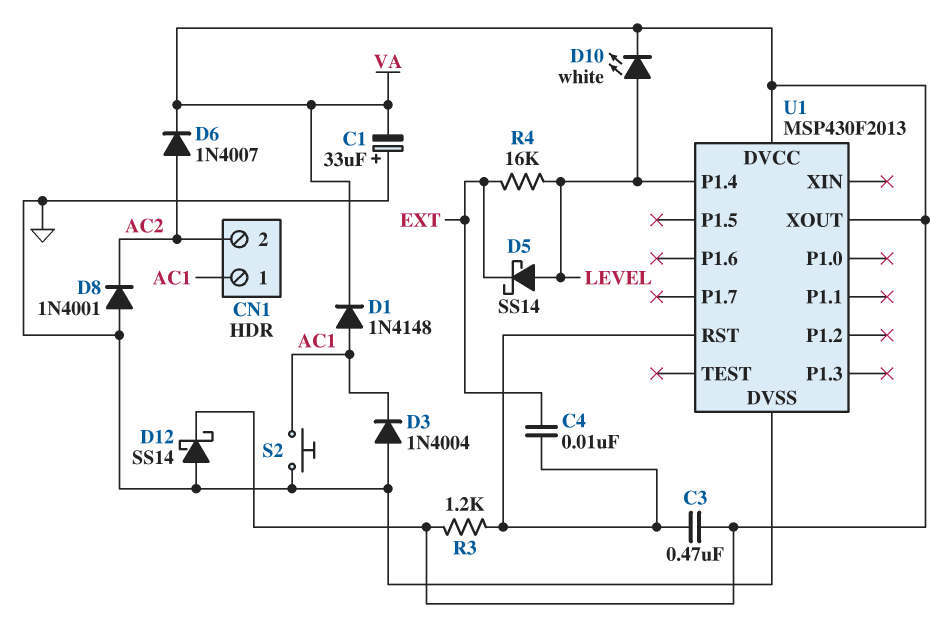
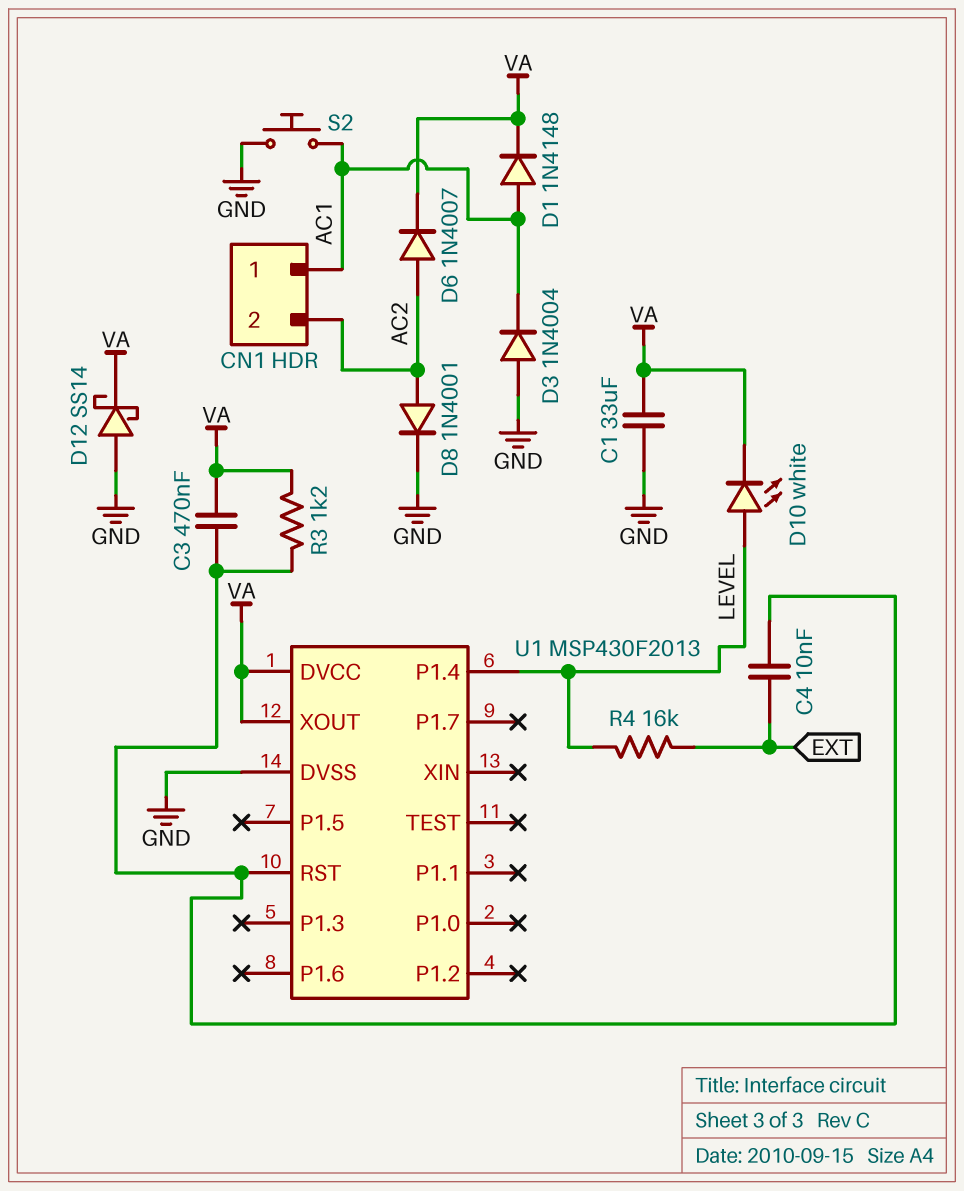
C1: 33uF (plus GND, minus VA) -> 33uF (GND, VA)
D5: schottky SS14 (A LEVEL, K EXT) -> none
D8: diode 1N4001 (A GND, K AC2) -> diode 1N4001 (A AC2, K GND)

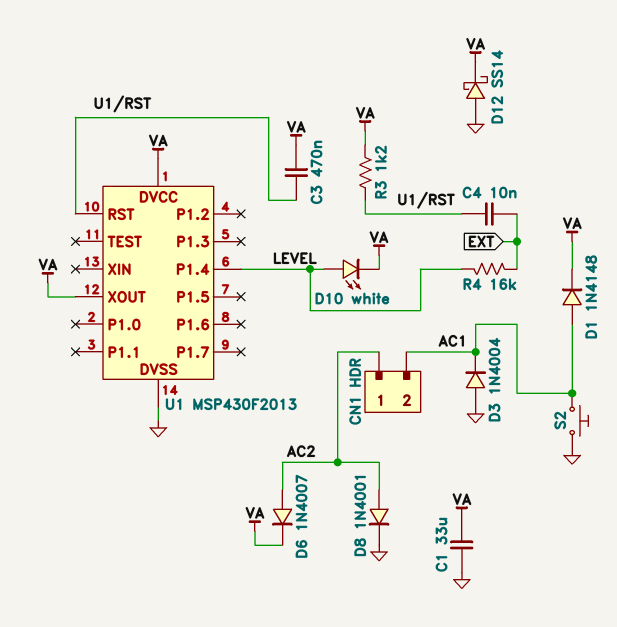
CN1 pin 1: AC1 -> AC2
CN1 pin 2: AC2 -> AC1

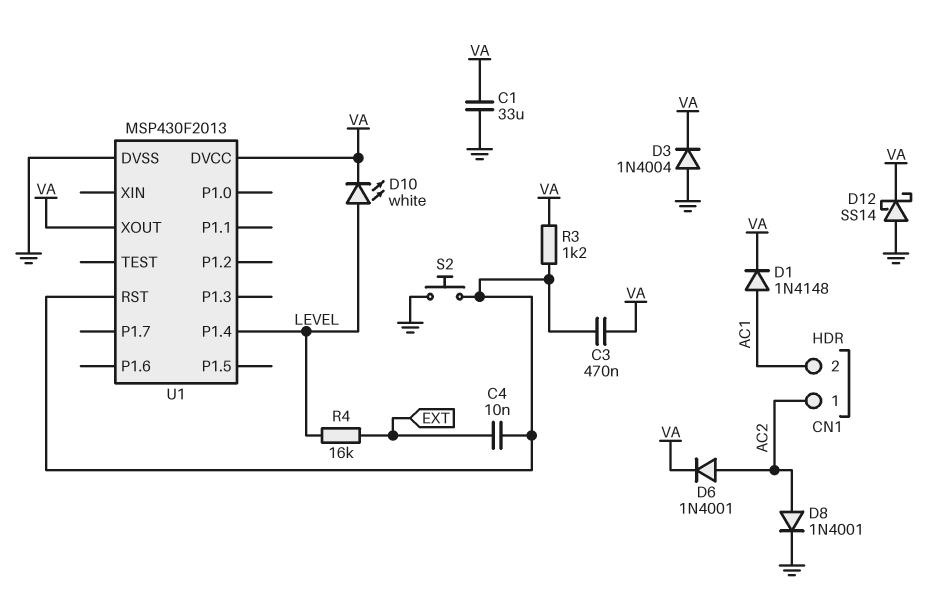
D3: diode 1N4004 (A GND, K AC1) -> diode 1N4004 (A GND, K VA)
D6: diode 1N4007 (A AC2, K VA) -> diode 1N4001 (A AC2, K VA)
S2: button (AC1, GND) -> button (GND, U1/RST)

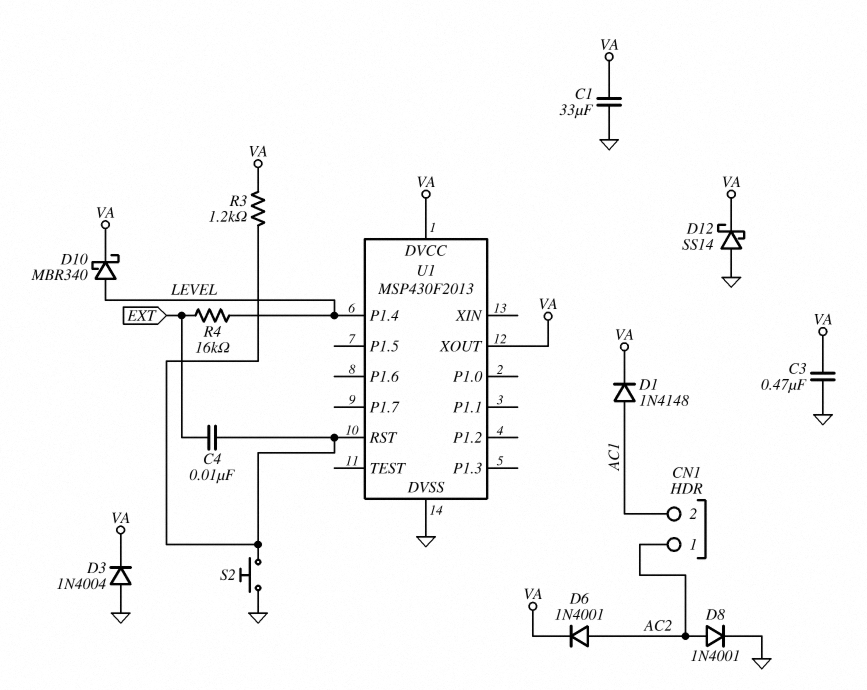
C3: 470nF (U1/RST, VA) -> 470nF (GND, VA)
D10: LED white (A LEVEL, K VA) -> schottky MBR340 (A LEVEL, K VA)

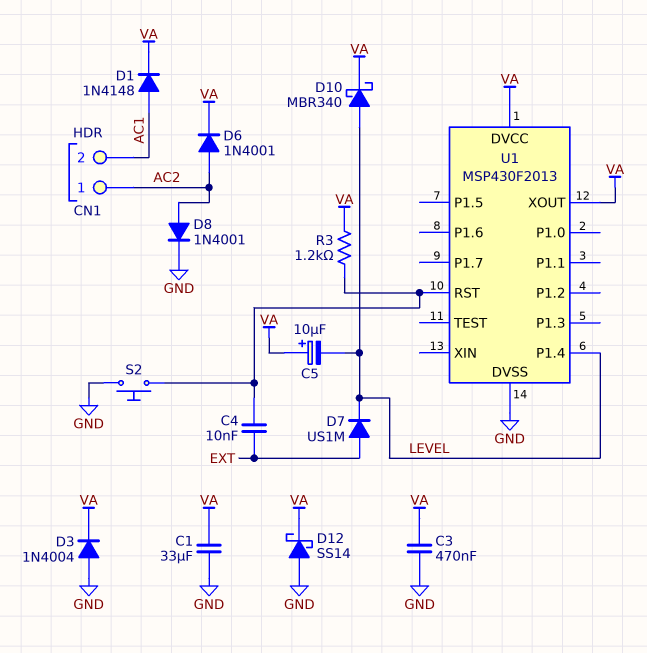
C5: none -> 10uF (plus VA, minus LEVEL)
D7: none -> diode US1M (A EXT, K LEVEL)
R4: 16k (EXT, LEVEL) -> none

